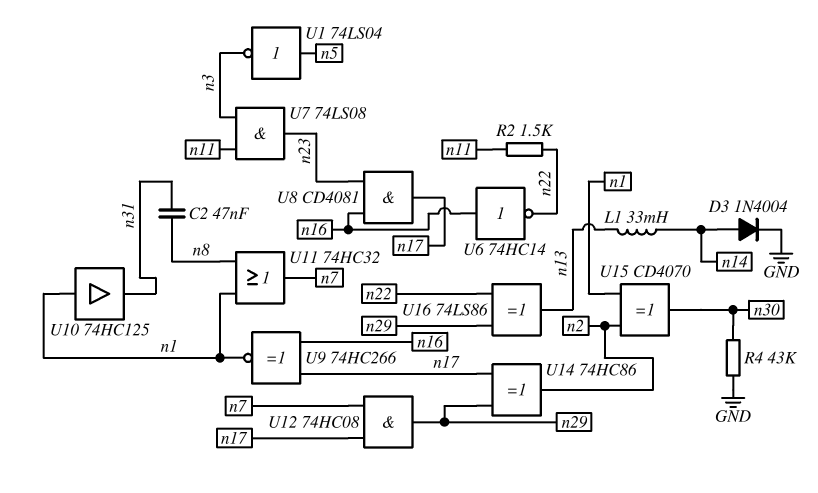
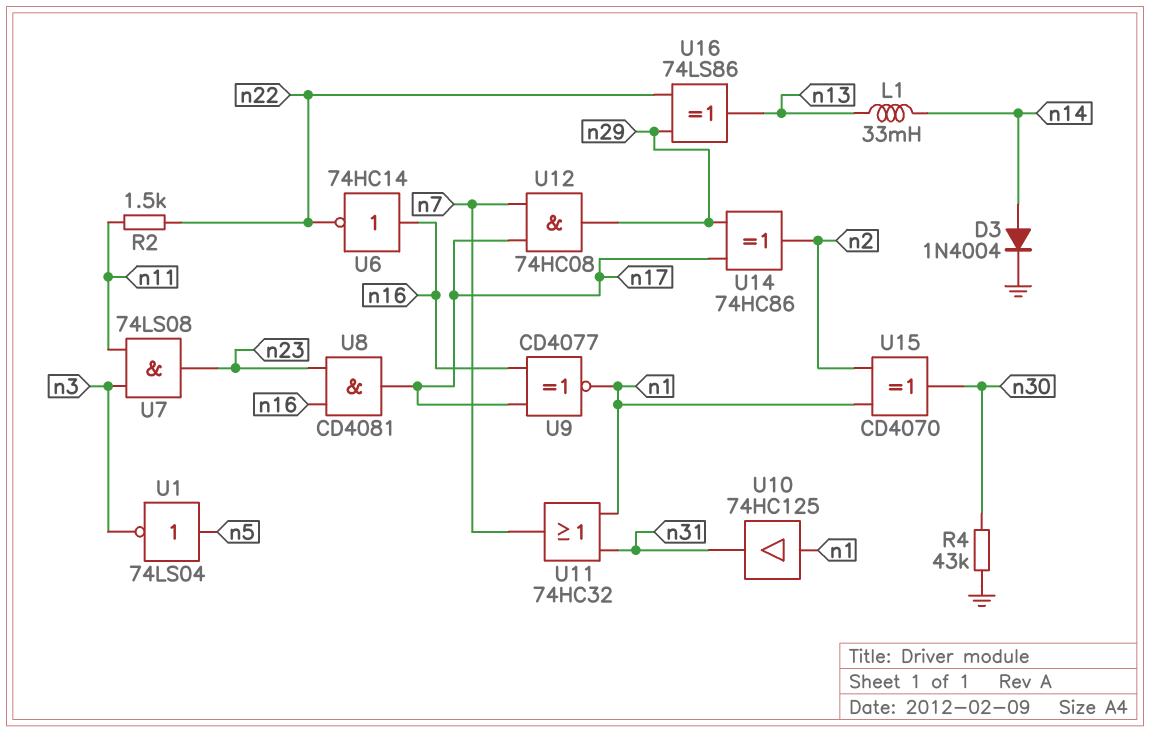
C2: 47nF (n8, n31) -> none
U9: XNOR 74HC266 (in n16, in n17, out n1) -> XNOR CD4077 (in n16, in n17, out n1)
U11: OR 74HC32 (in n1, in n8, out n7) -> OR 74HC32 (in n1, in n31, out n7)

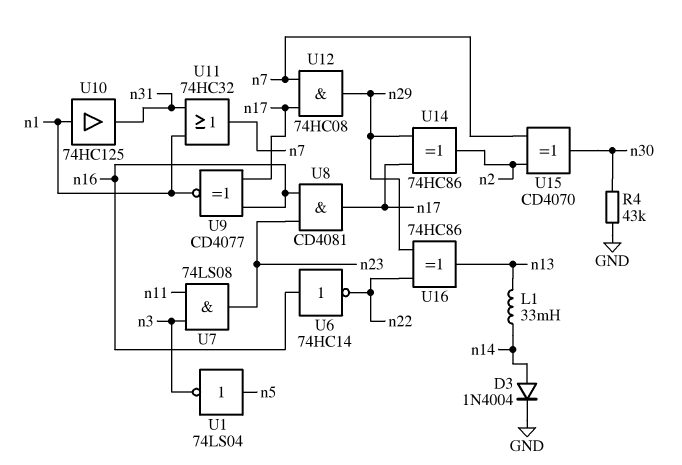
R2: 1.5k (n11, n22) -> none
U15: XOR CD4070 (in n1, in n2, out n30) -> XOR CD4070 (in n2, in n7, out n30)
U16: XOR 74LS86 (in n22, in n29, out n13) -> XOR 74HC86 (in n22, in n29, out n13)

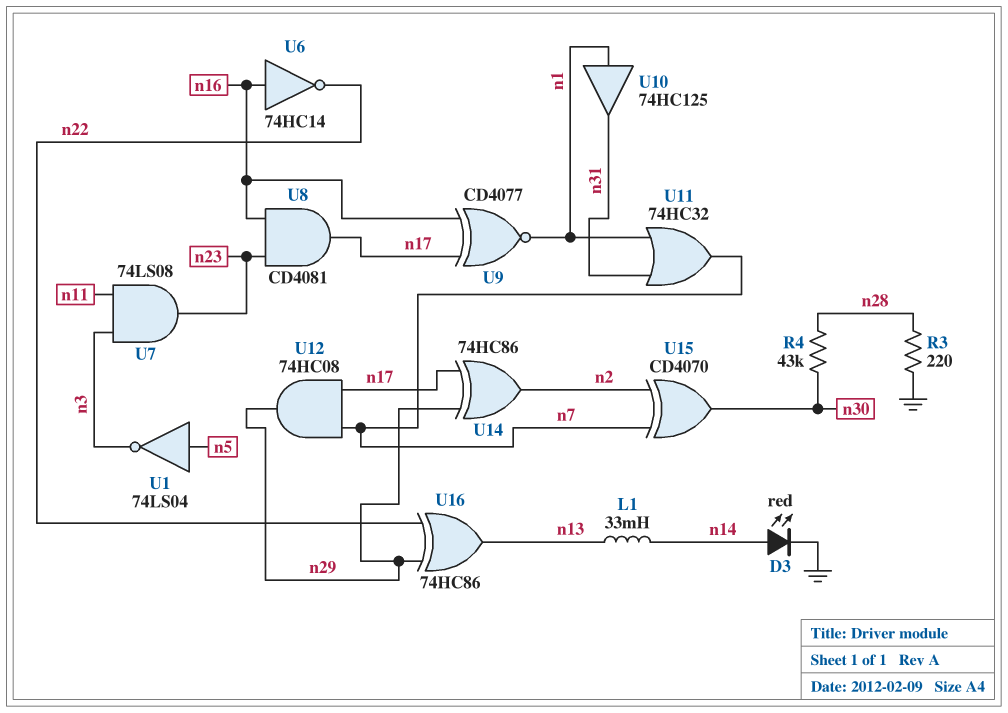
D3: diode 1N4004 (A n14, K GND) -> LED red (A n14, K GND)
R3: none -> 220 (GND, n28)
R4: 43k (GND, n30) -> 43k (n28, n30)

